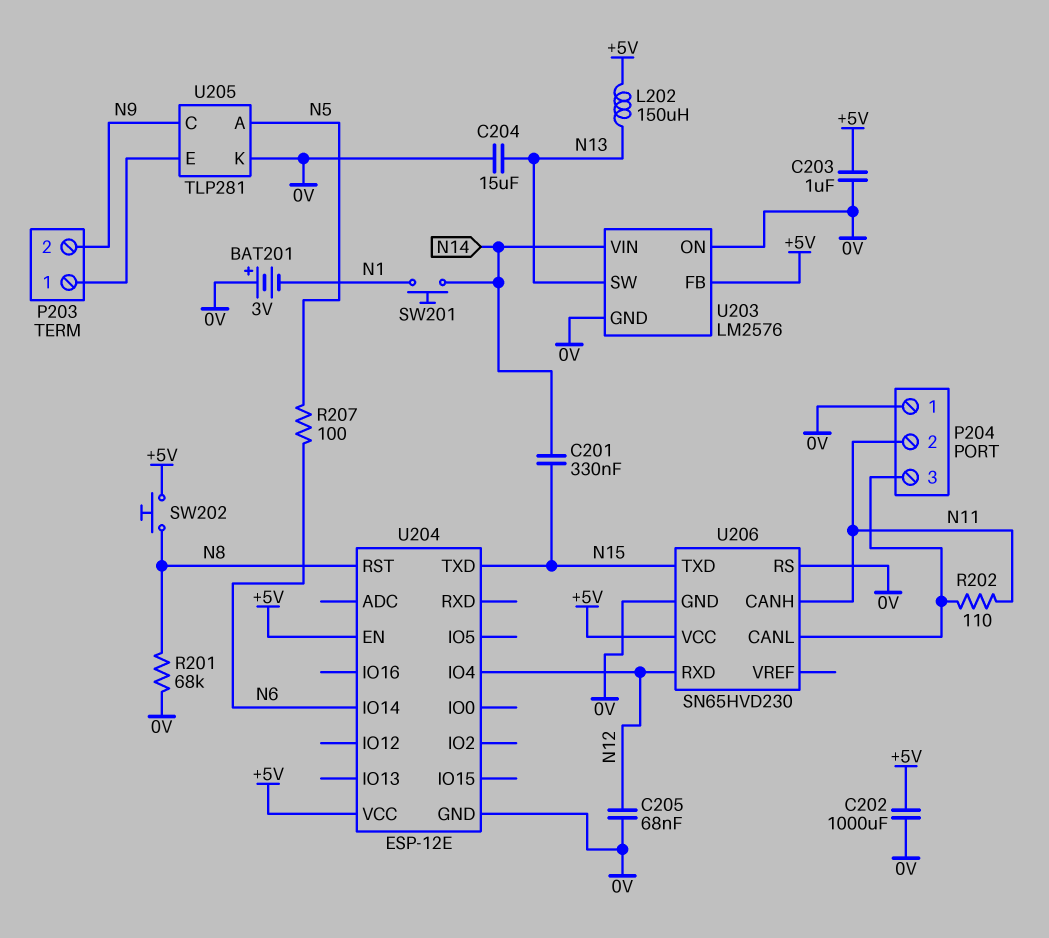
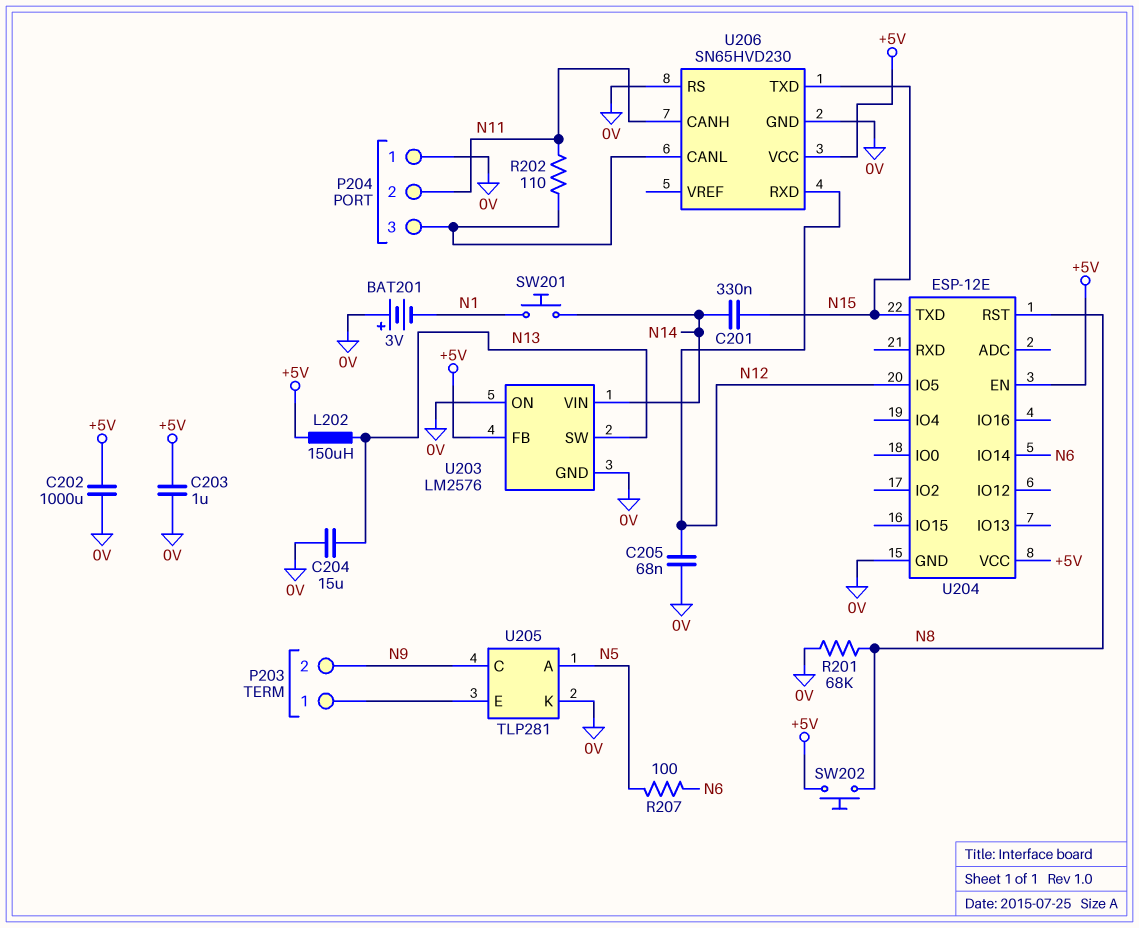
U204 pin IO4: N12 -> none
U204 pin IO5: none -> N12

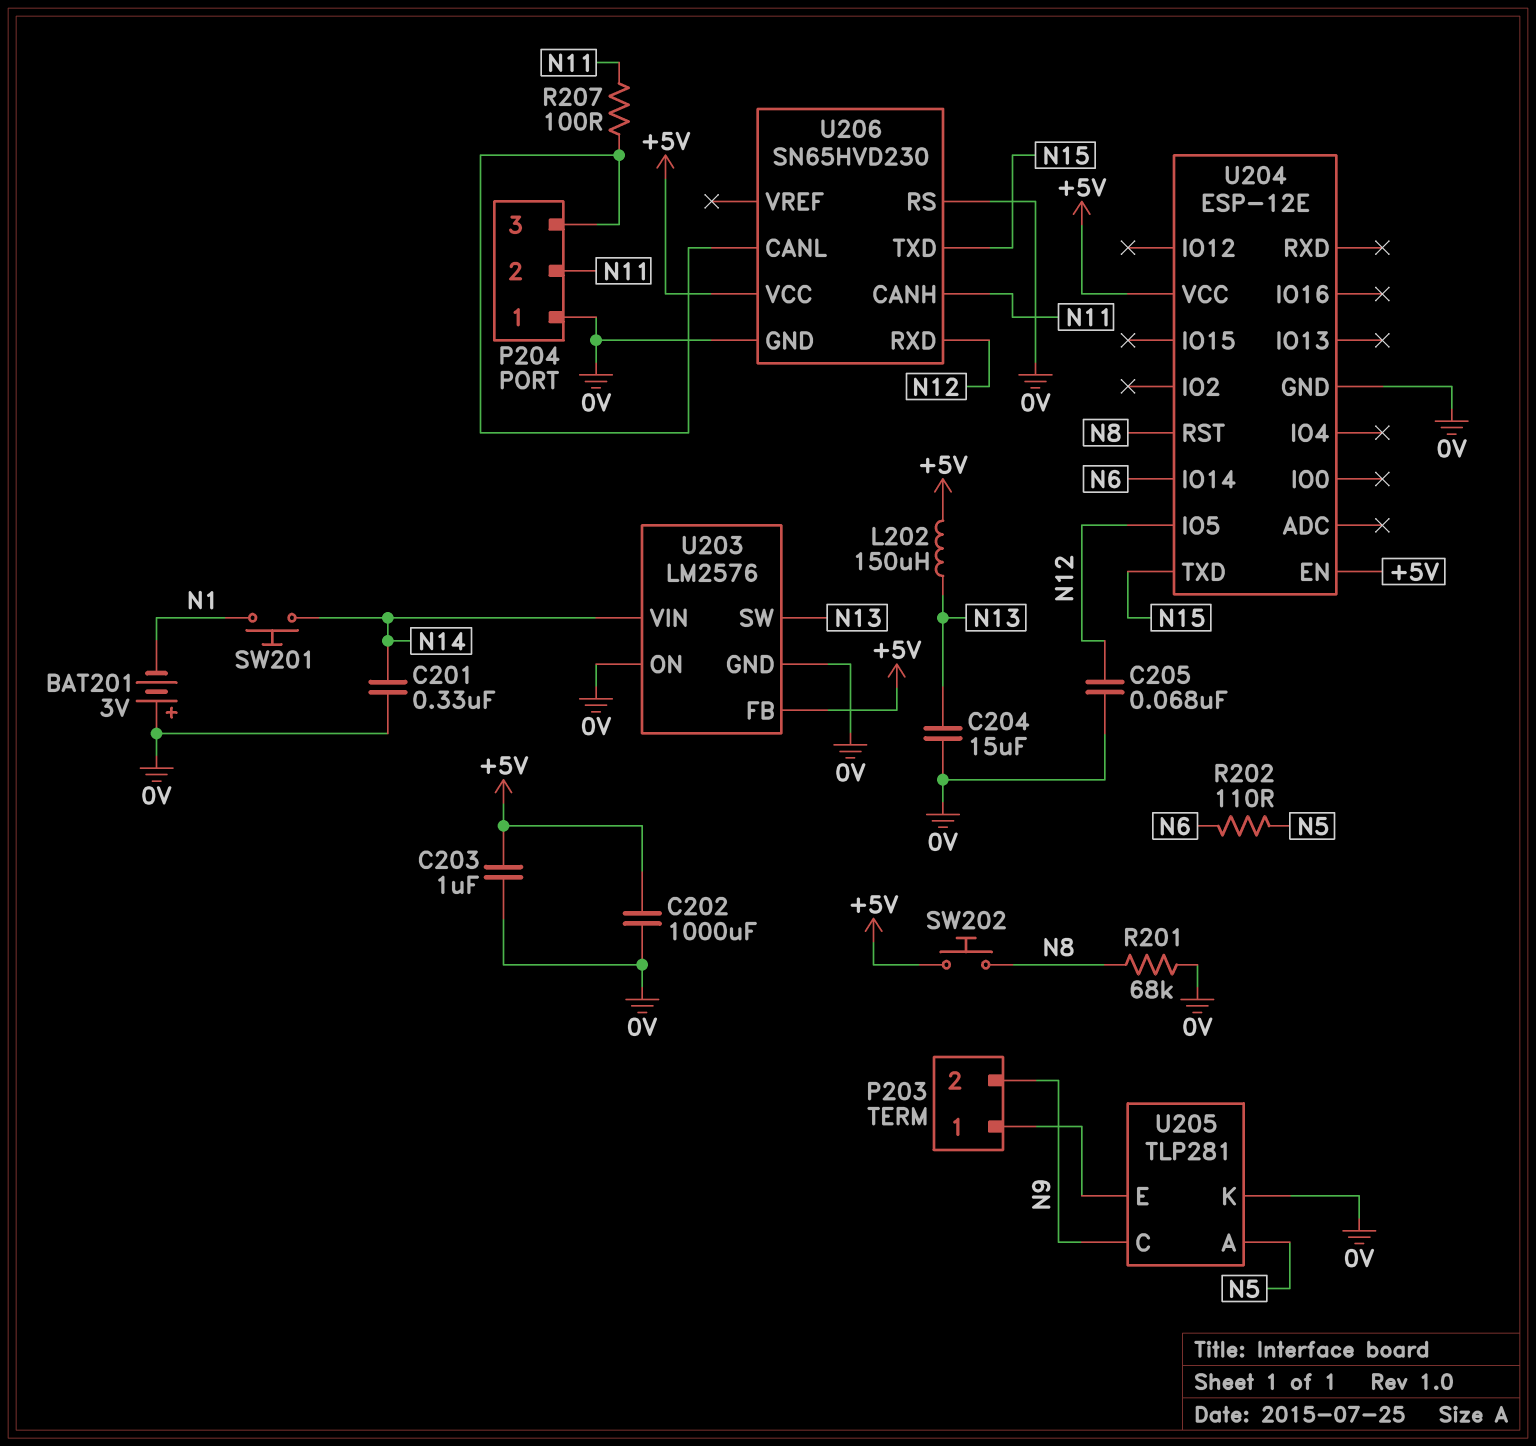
C201: 330nF (N14, N15) -> 330nF (0V, N14)
R202: 110 (N11, P204/3) -> 110 (N5, N6)
R207: 100 (N5, N6) -> 100 (N11, P204/3)

